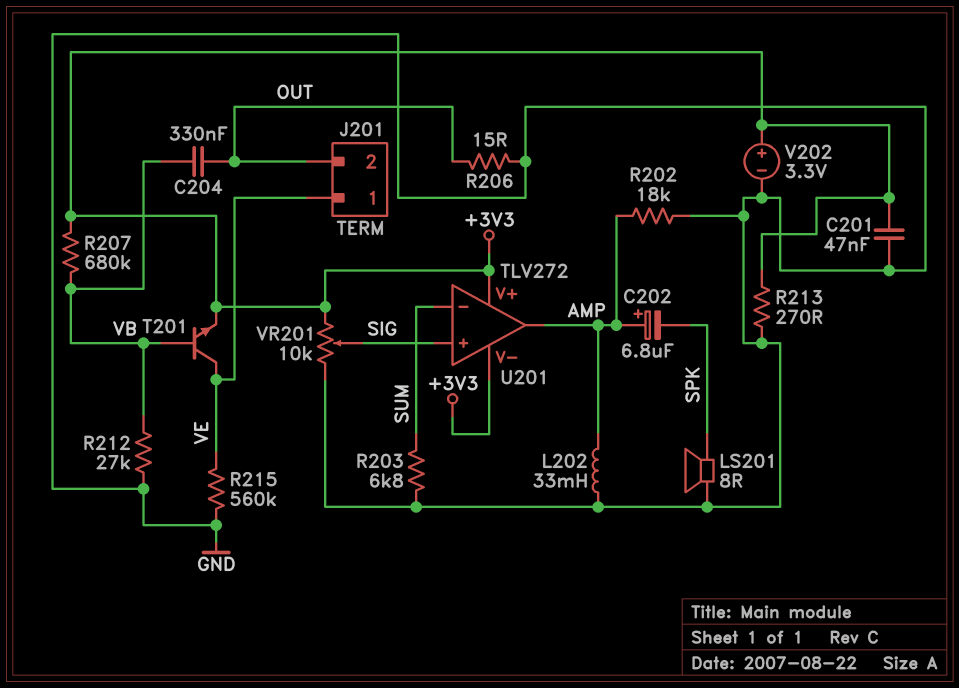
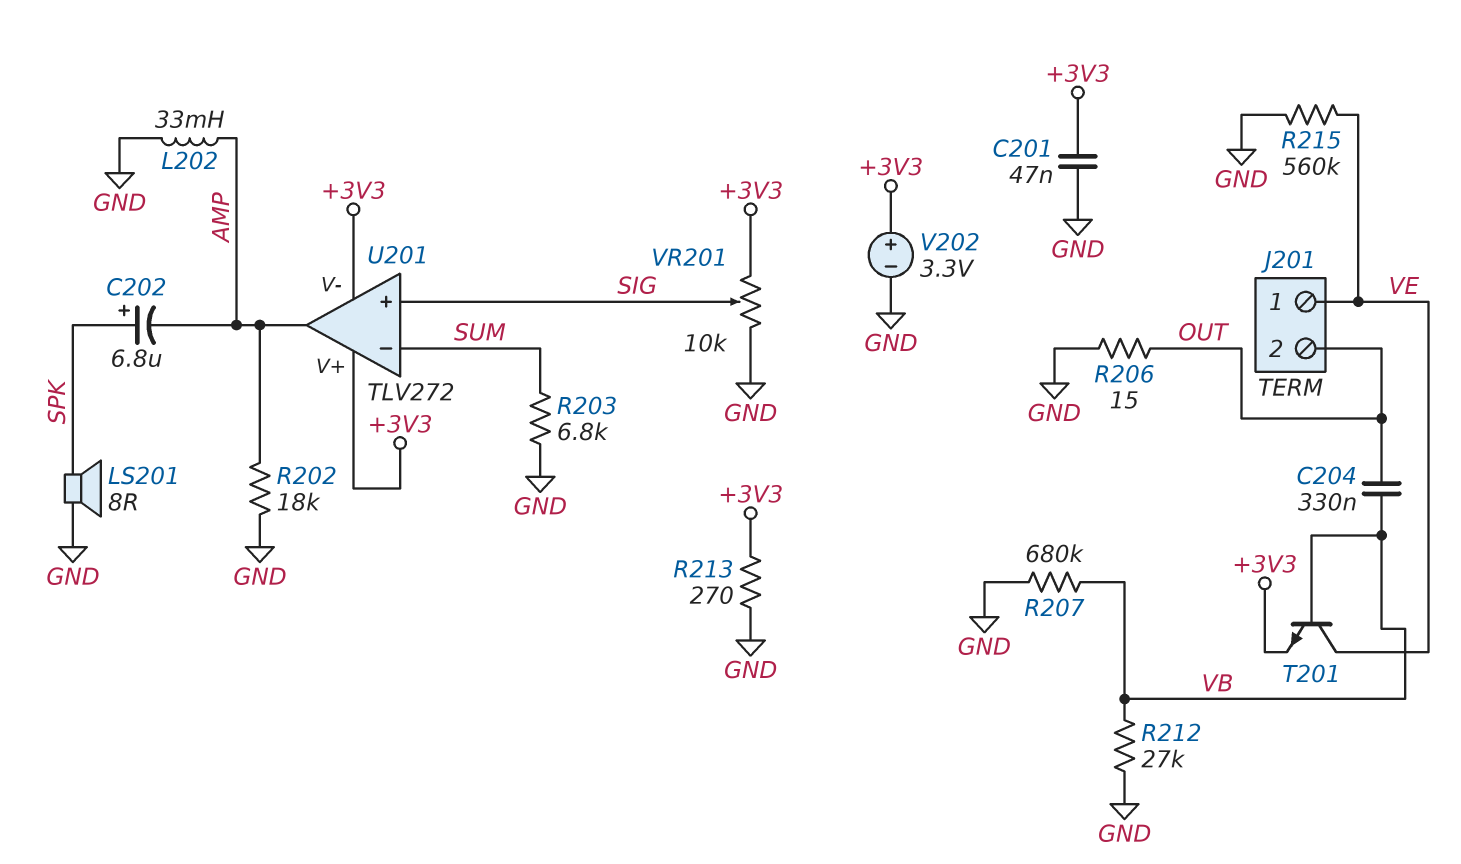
C202: 6.8uF (plus AMP, minus SPK) -> 6.8uF (plus SPK, minus AMP)
R207: 680k (+3V3, VB) -> 680k (GND, VB)

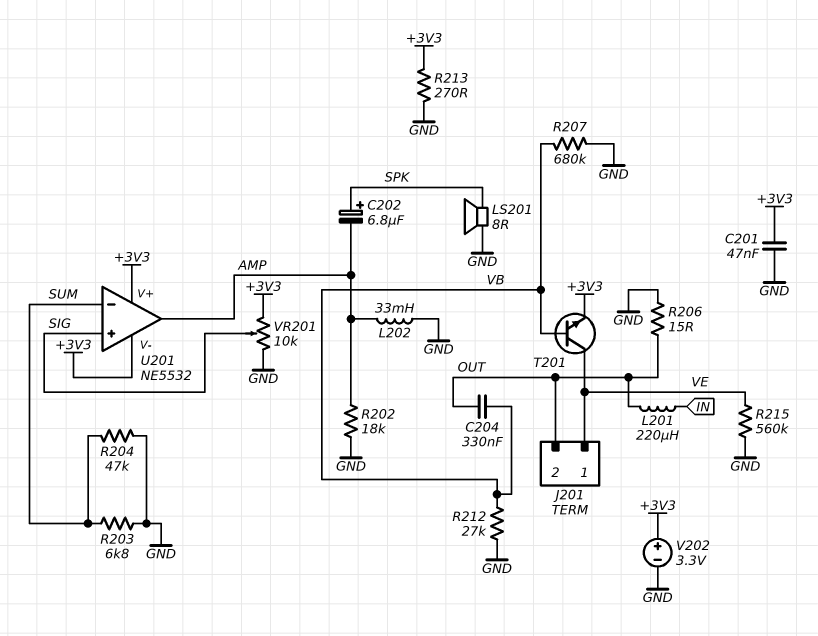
L201: none -> 220uH (IN, OUT)
R204: none -> 47k (GND, SUM)
U201: TLV272 -> NE5532

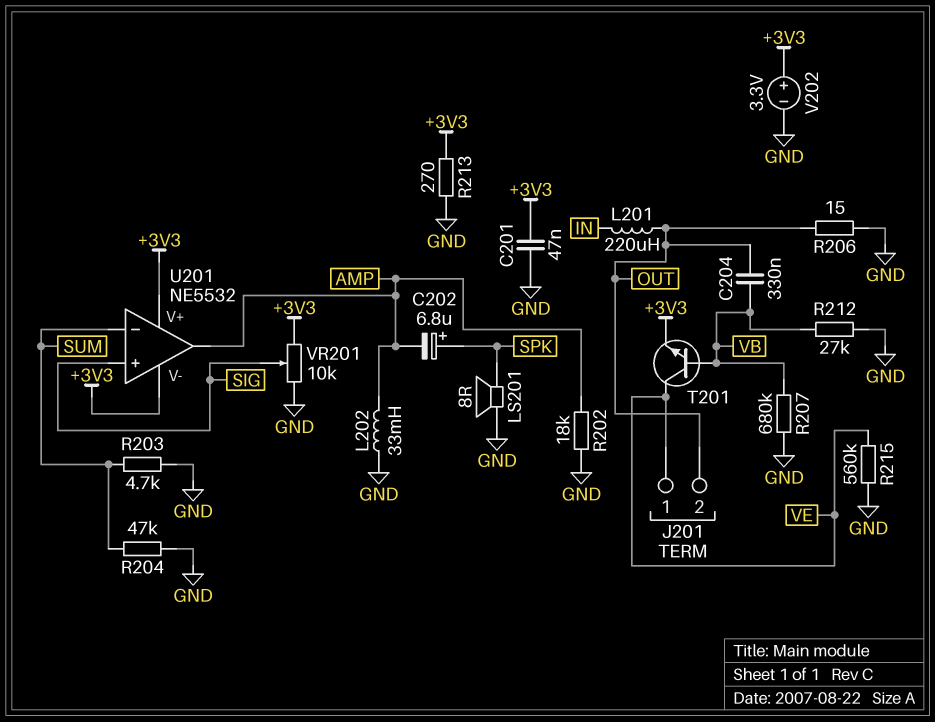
R203: 6.8k (GND, SUM) -> 4.7k (GND, SUM)

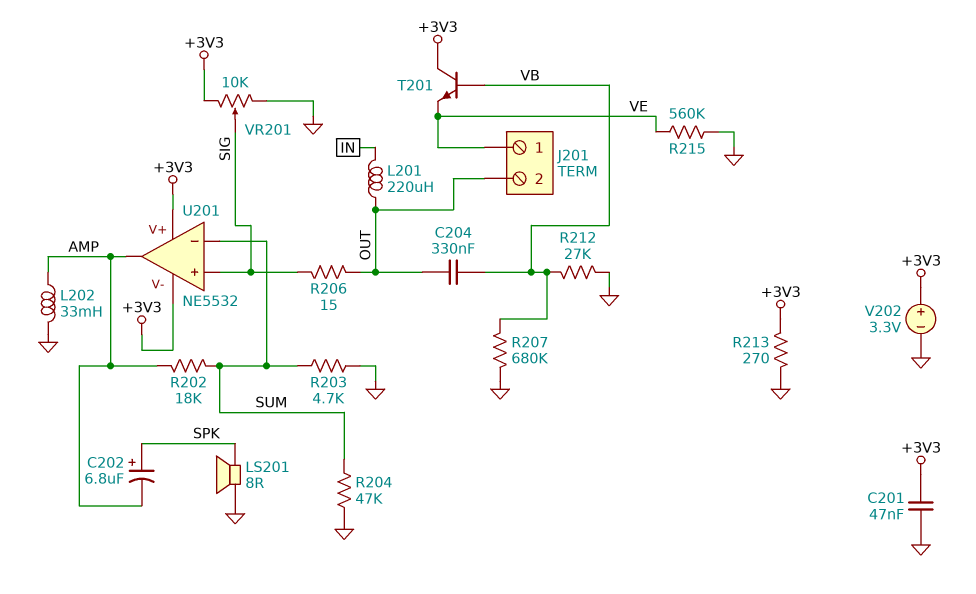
R202: 18k (AMP, GND) -> 18k (AMP, SUM)
R206: 15 (GND, OUT) -> 15 (OUT, SIG)
T201: NPN (B VB, C VE, E +3V3) -> NPN (B VB, C +3V3, E VE)

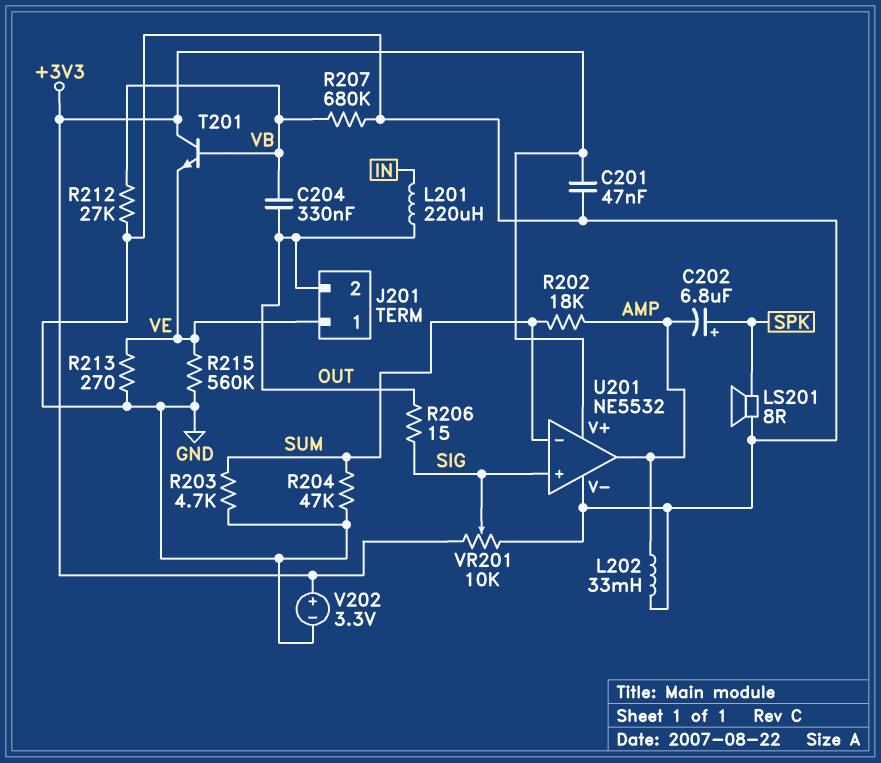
R213: 270 (+3V3, GND) -> 270 (GND, VE)
U201 pin V-: +3V3 -> GND

